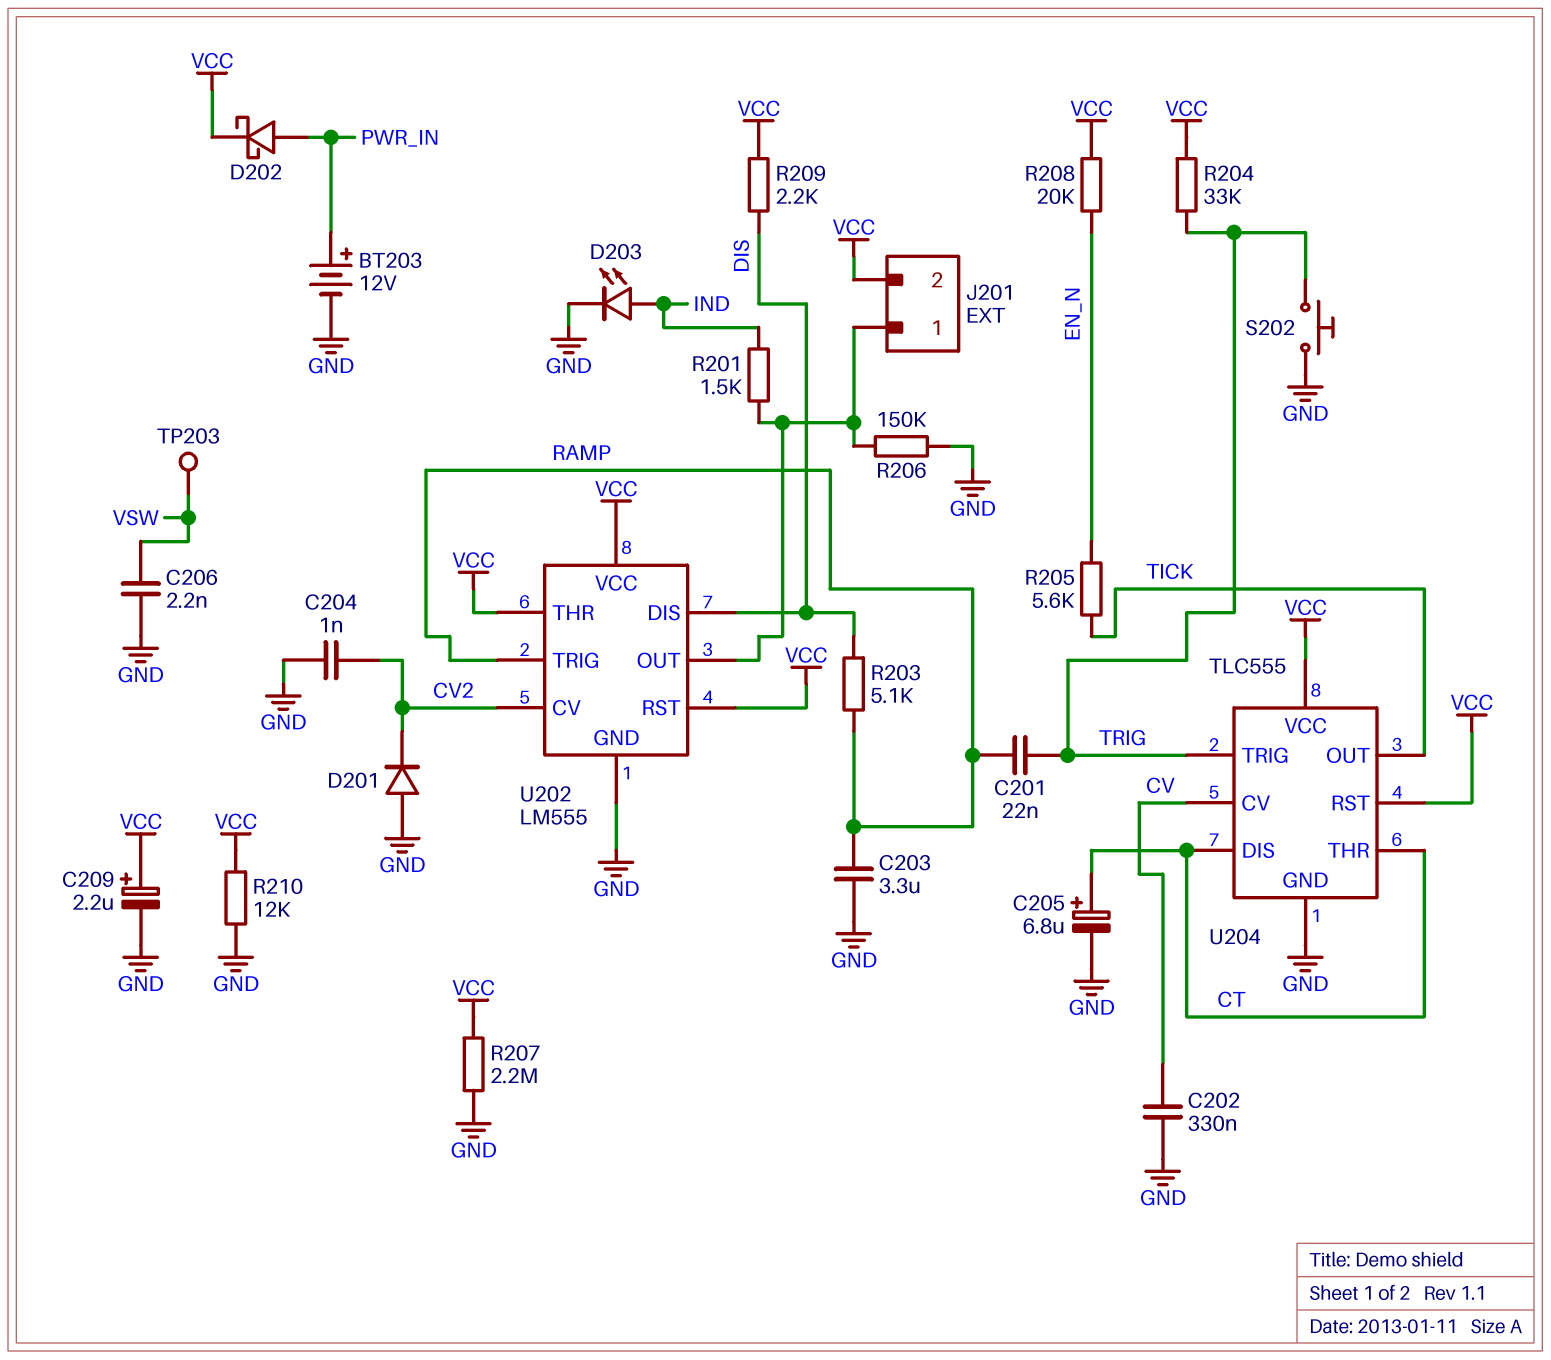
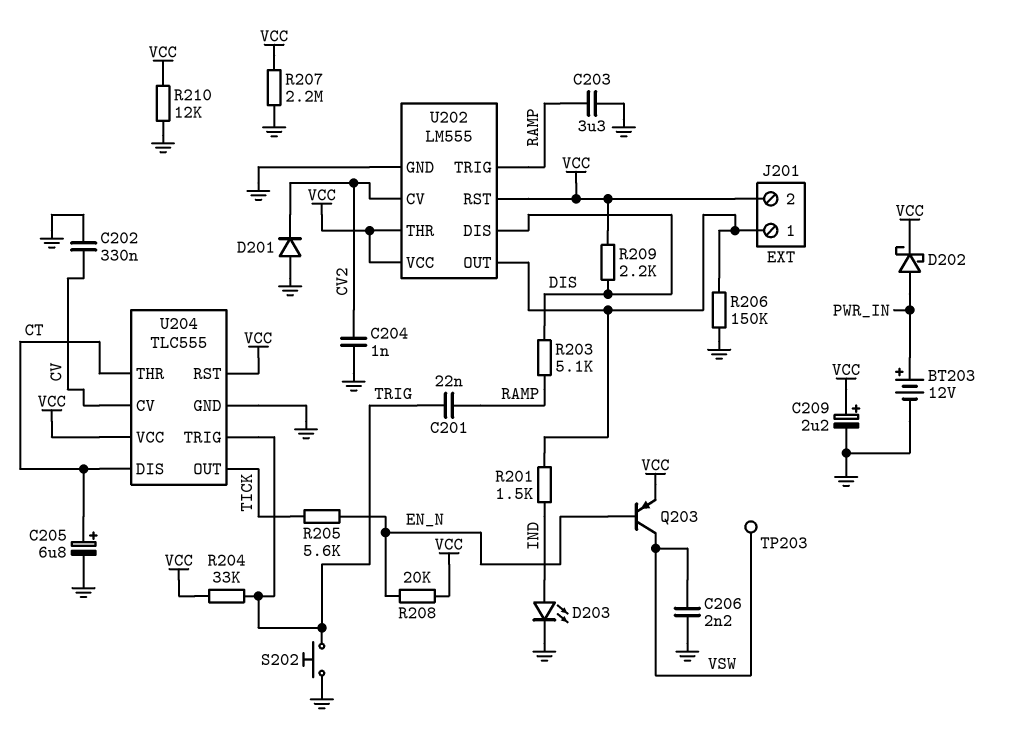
Q203: none -> PNP (B EN_N, C VSW, E VCC)

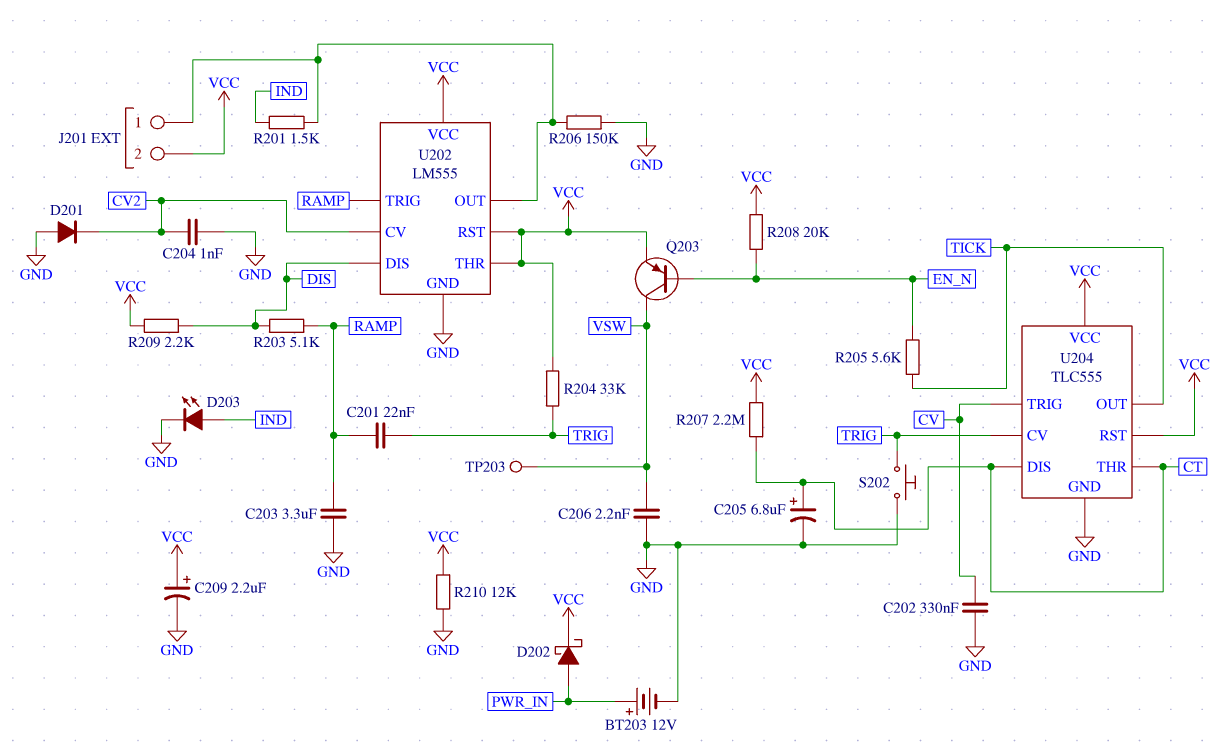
R207: 2.2M (GND, VCC) -> 2.2M (CT, VCC)
U204 pin CV: CV -> TRIG
U204 pin TRIG: TRIG -> CV

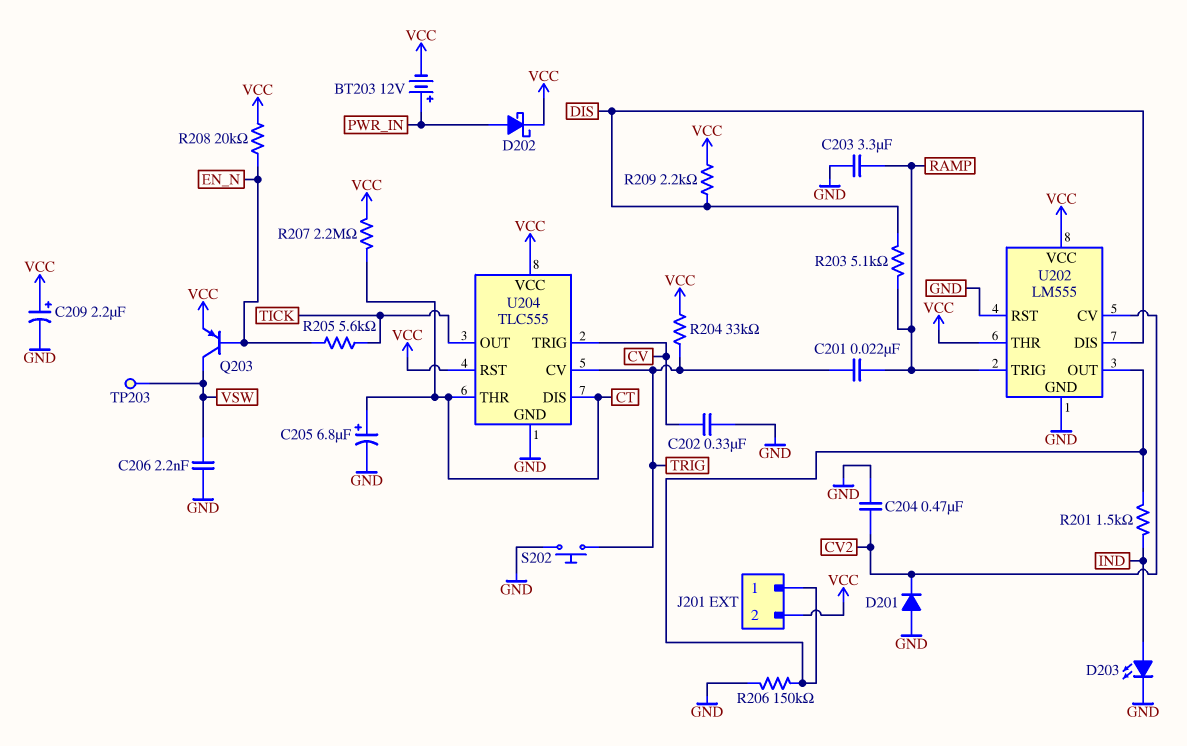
BT203: 12V (plus PWR_IN, minus GND) -> 12V (plus PWR_IN, minus VCC)
C204: 1nF (CV2, GND) -> 470nF (CV2, GND)
R210: 12k (GND, VCC) -> none
U202 pin RST: VCC -> GND

